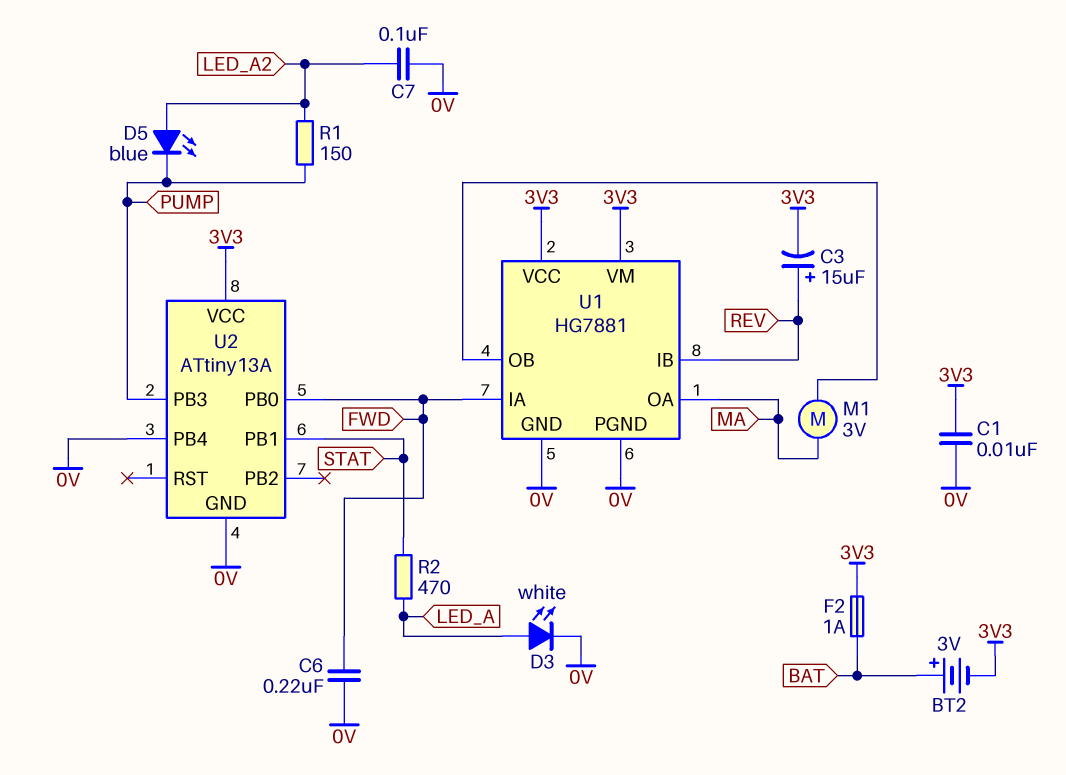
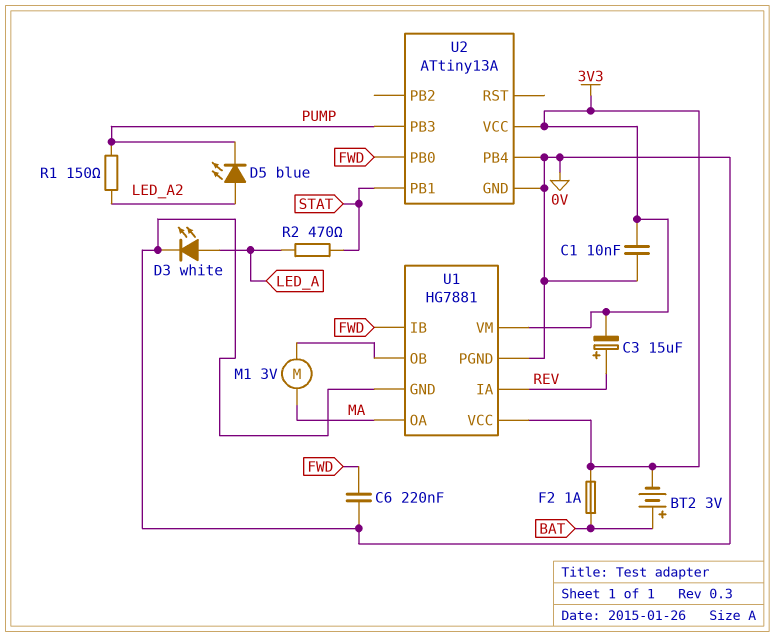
C7: 100nF (0V, LED_A2) -> none
U1 pin IA: FWD -> REV
U1 pin IB: REV -> FWD

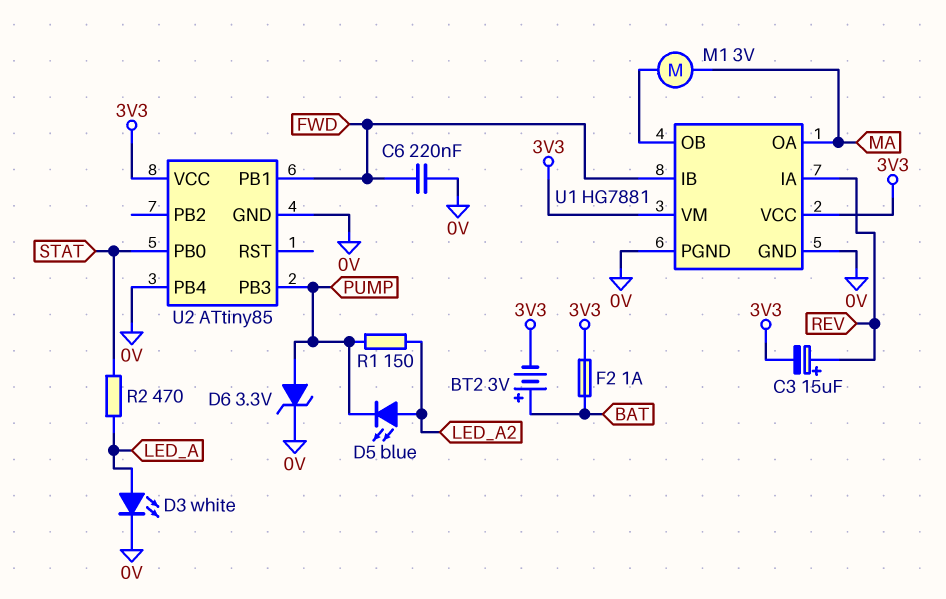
C1: 10nF (0V, 3V3) -> none
D6: none -> zener 3.3V (A PUMP, K 0V)
U2: ATtiny13A -> ATtiny85
U2 pin PB0: FWD -> STAT
U2 pin PB1: STAT -> FWD

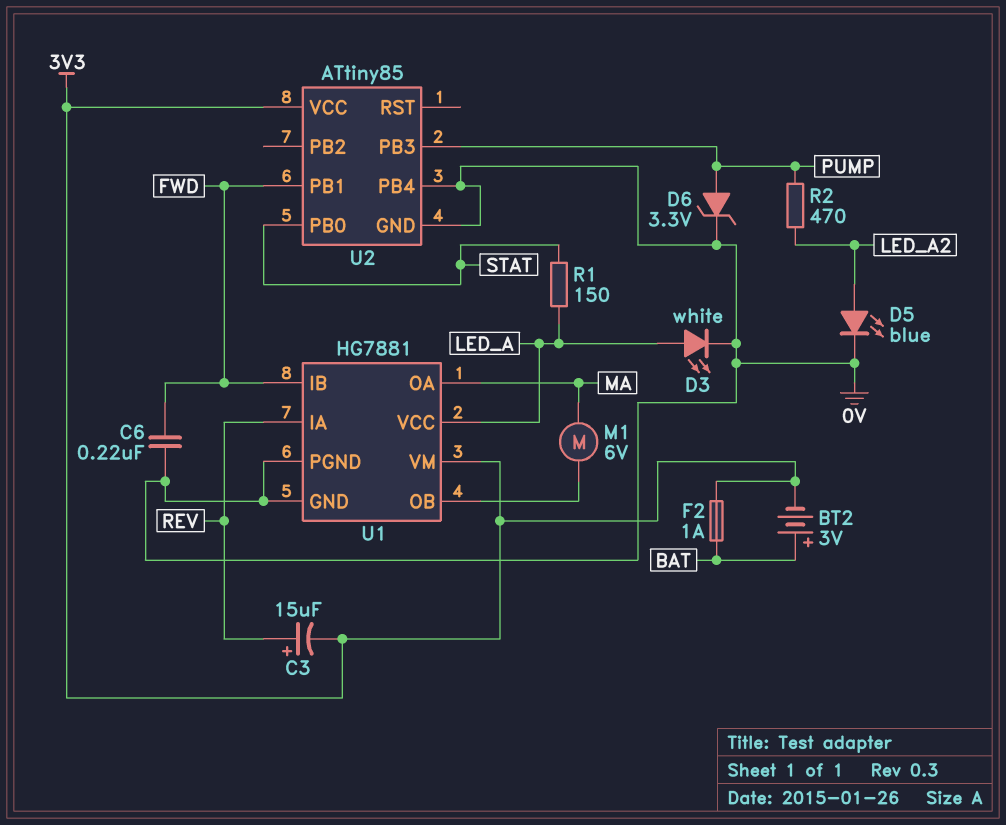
D5: LED blue (A LED_A2, K PUMP) -> LED blue (A LED_A2, K 0V)
M1: motor 3V (MA, U1/OB) -> motor 6V (MA, U1/OB)
R1: 150 (LED_A2, PUMP) -> 150 (LED_A, STAT)
R2: 470 (LED_A, STAT) -> 470 (LED_A2, PUMP)
U1 pin VCC: 3V3 -> LED_A

